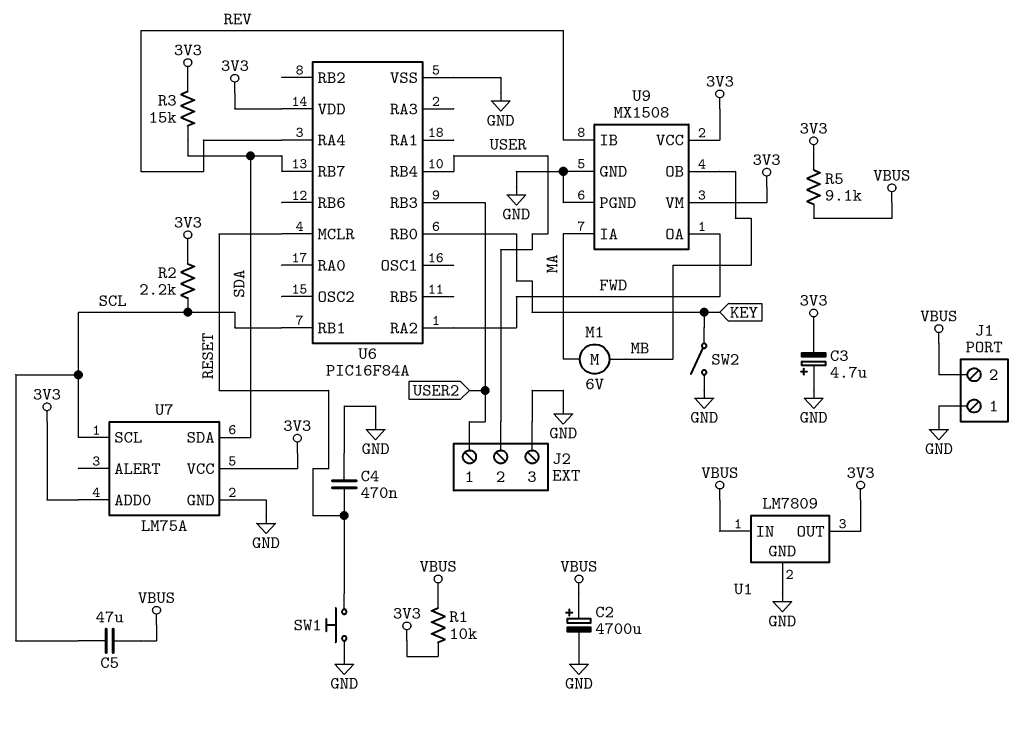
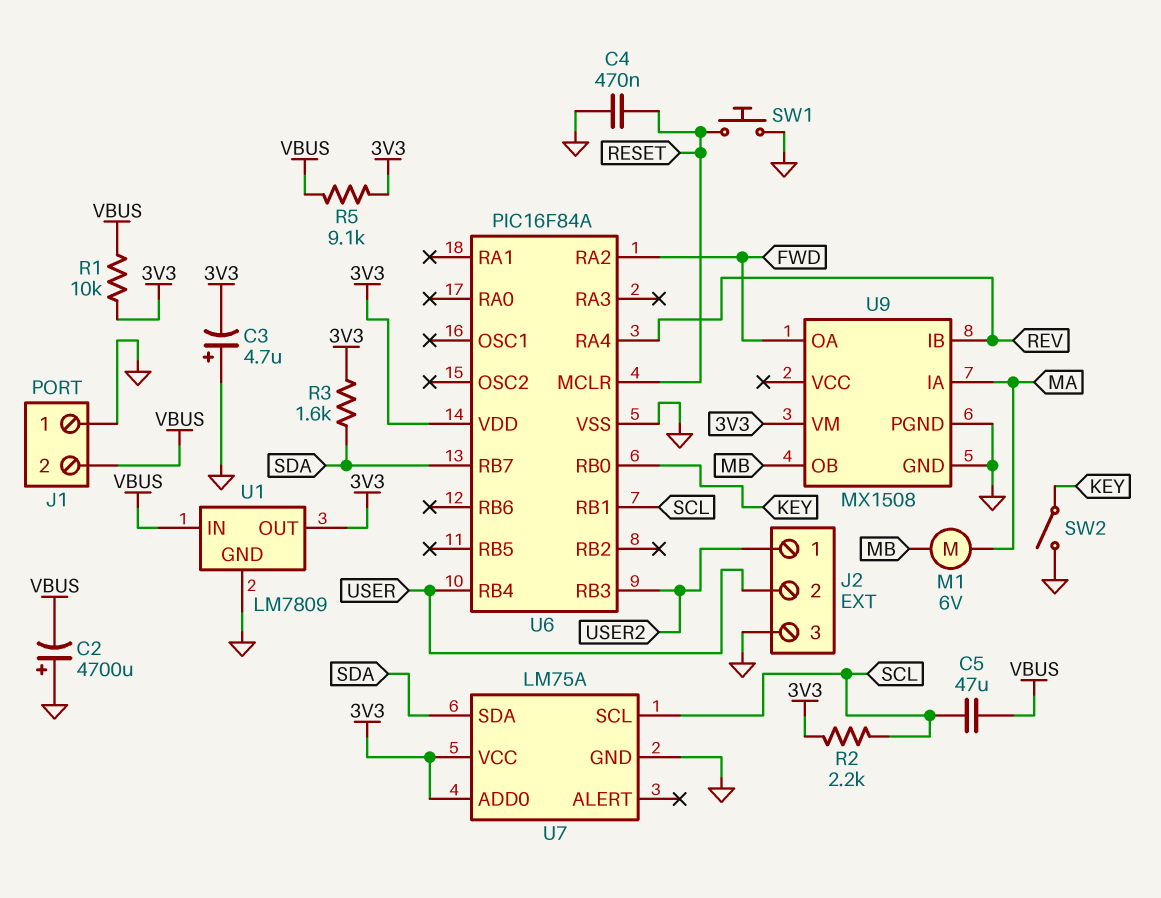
C2: 4700uF (plus VBUS, minus GND) -> 4700uF (plus GND, minus VBUS)
R3: 15k (3V3, SDA) -> 1.6k (3V3, SDA)
U9 pin VCC: 3V3 -> none

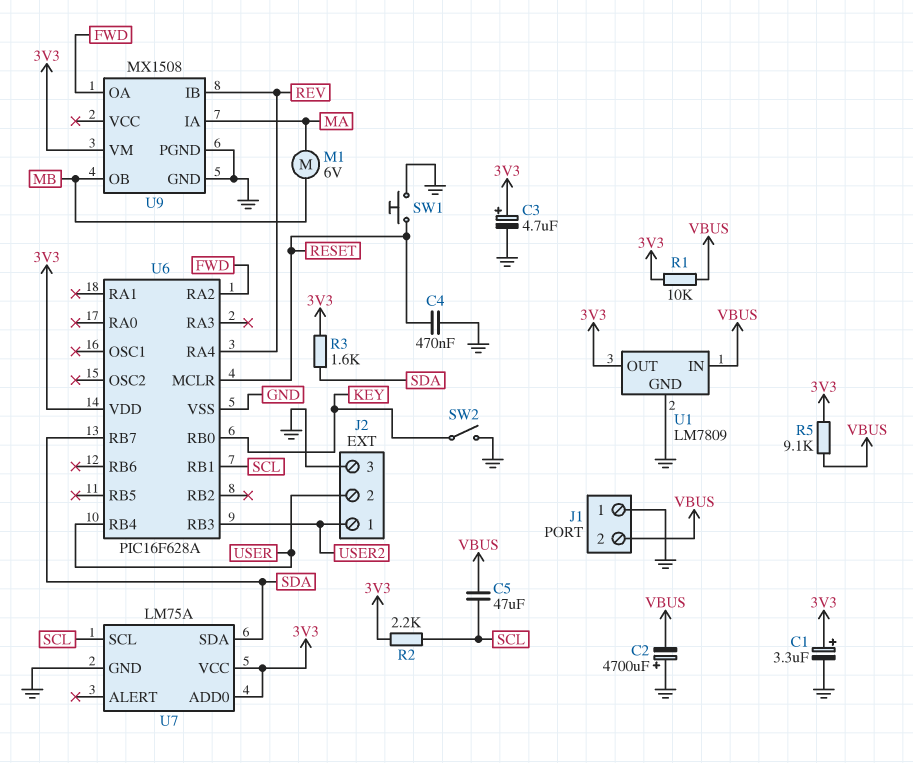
C1: none -> 3.3uF (plus 3V3, minus GND)
C3: 4.7uF (plus GND, minus 3V3) -> 4.7uF (plus 3V3, minus GND)
U6: PIC16F84A -> PIC16F628A

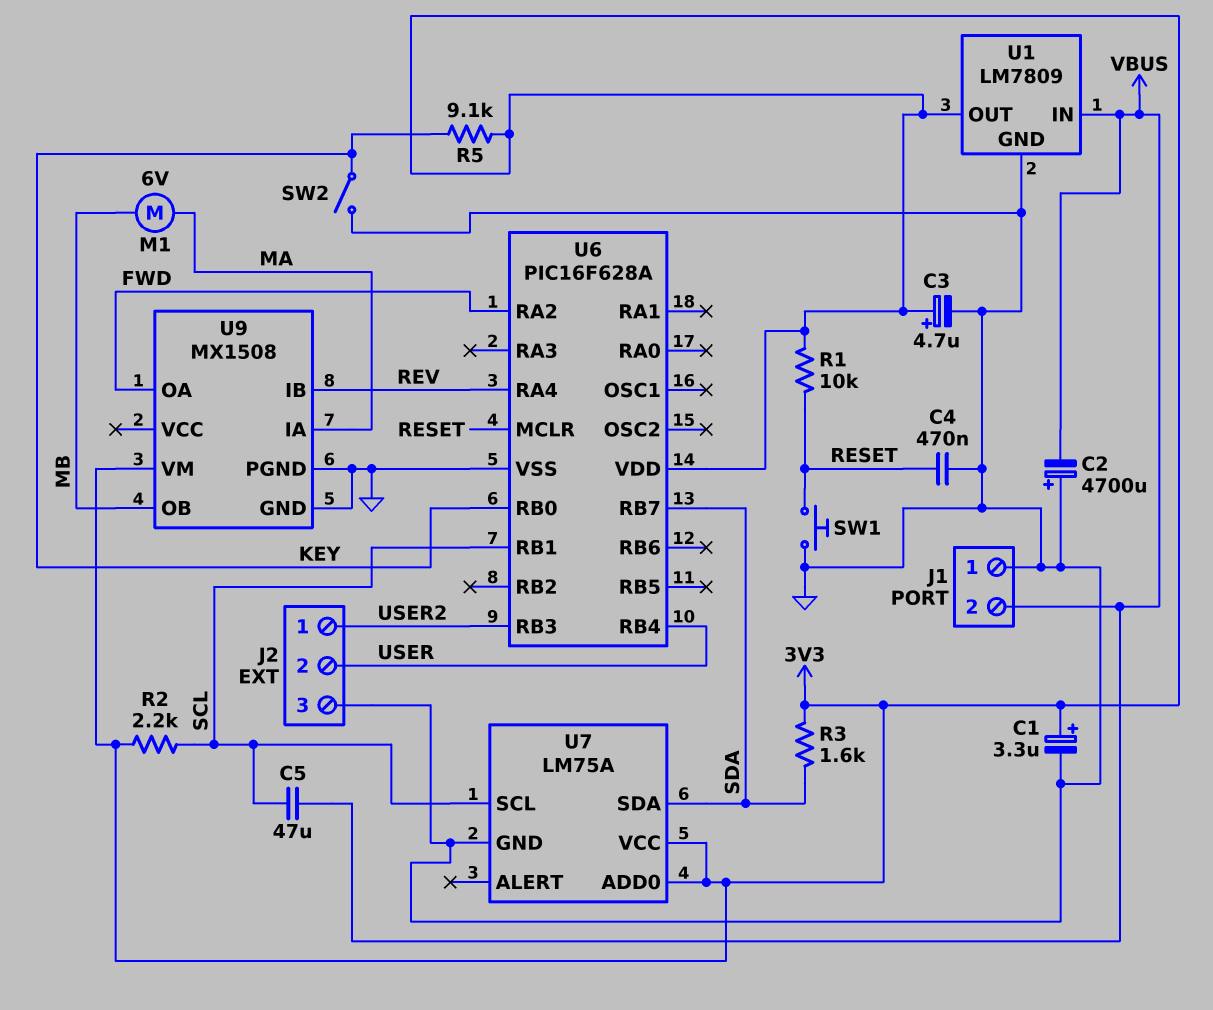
R1: 10k (3V3, VBUS) -> 10k (3V3, RESET)
R5: 9.1k (3V3, VBUS) -> 9.1k (3V3, KEY)

